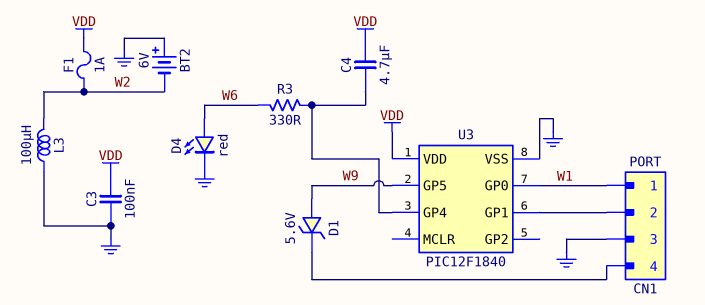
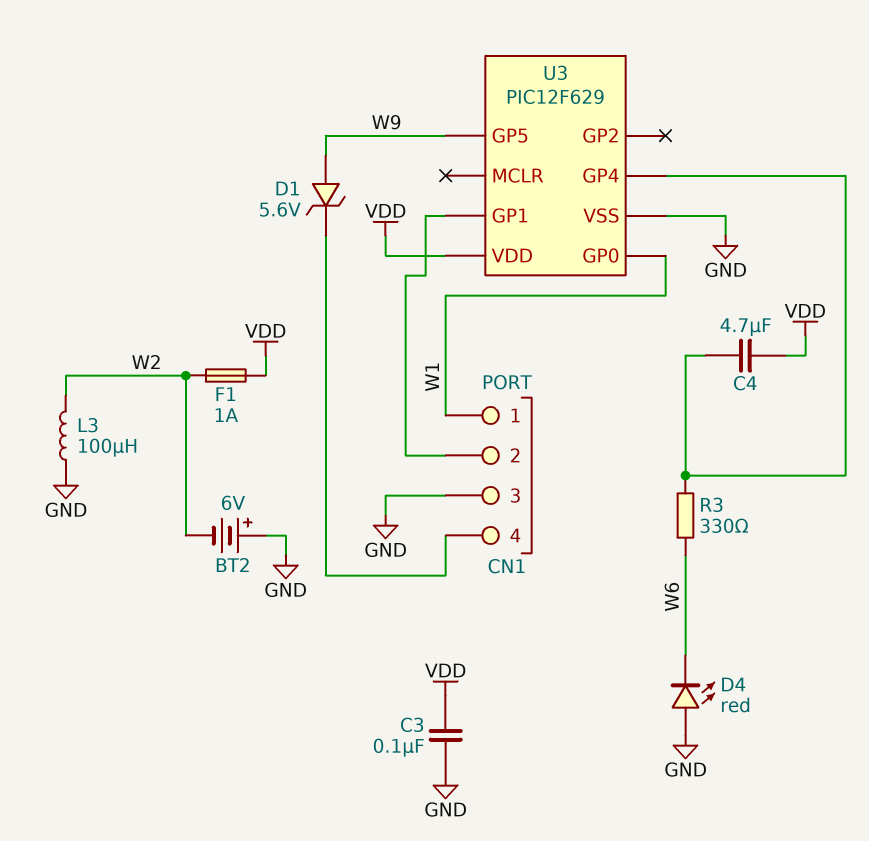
D4: LED red (A W6, K GND) -> LED red (A GND, K W6)
U3: PIC12F1840 -> PIC12F629

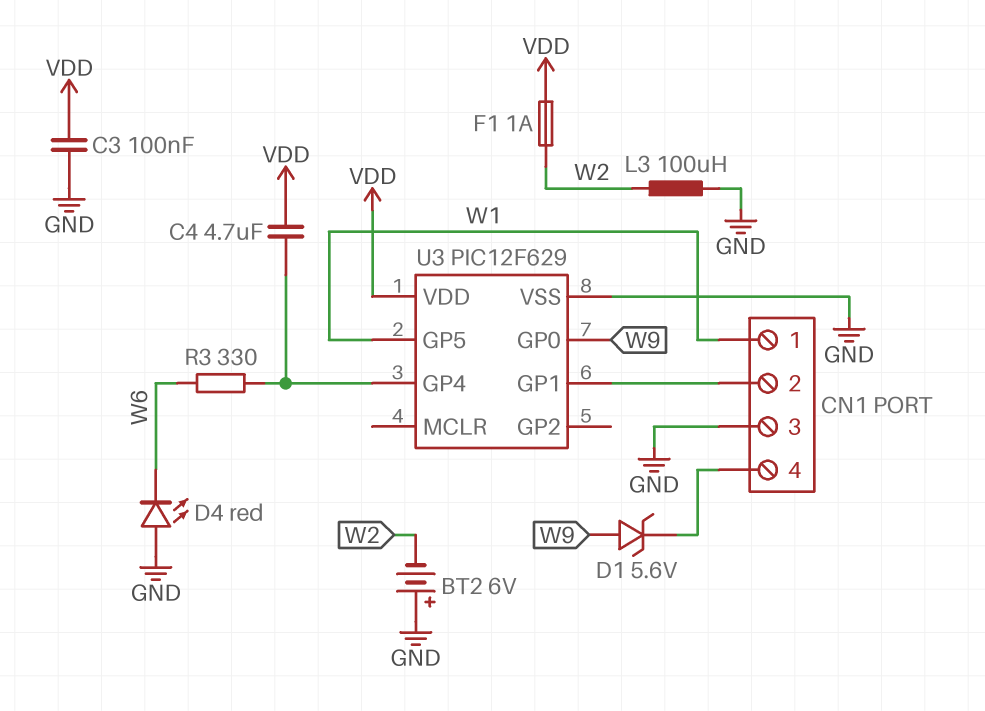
U3 pin GP0: W1 -> W9
U3 pin GP5: W9 -> W1

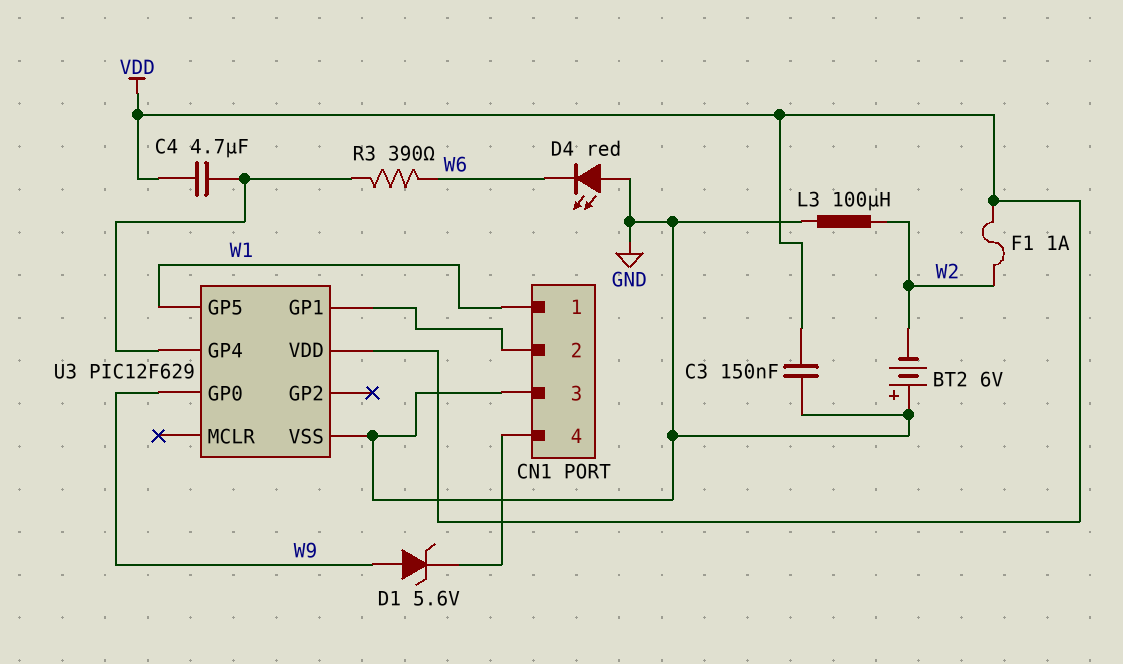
C3: 100nF (GND, VDD) -> 150nF (GND, VDD)
R3: 330 (U3/GP4, W6) -> 390 (U3/GP4, W6)

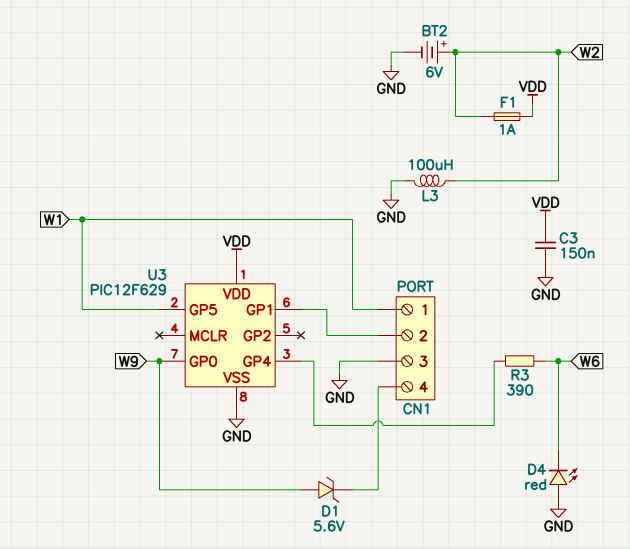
BT2: 6V (plus GND, minus W2) -> 6V (plus W2, minus GND)
C4: 4.7uF (U3/GP4, VDD) -> none

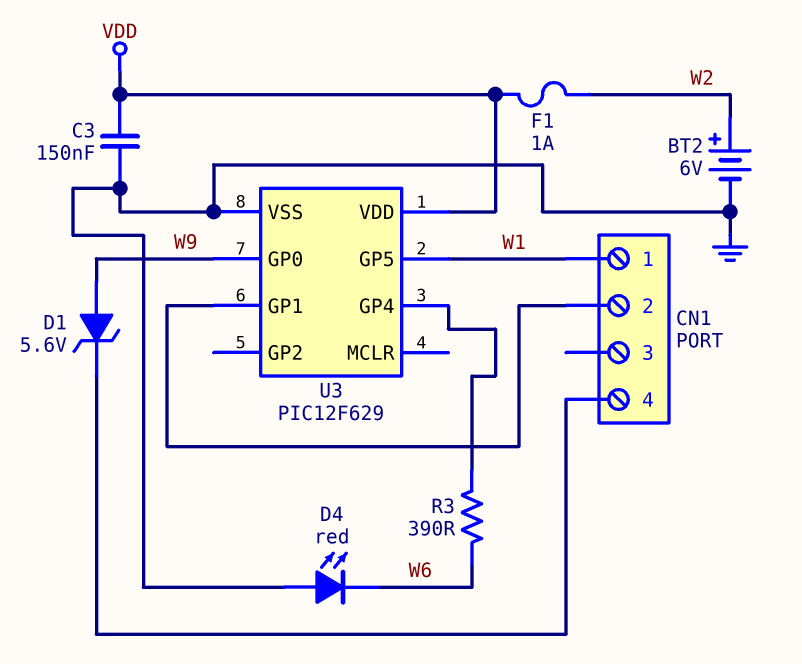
CN1 pin 3: GND -> none
L3: 100uH (GND, W2) -> none

